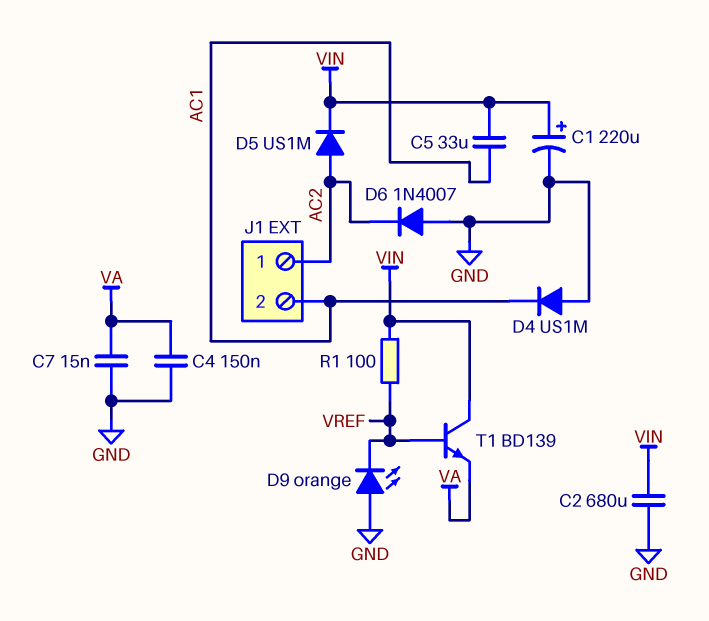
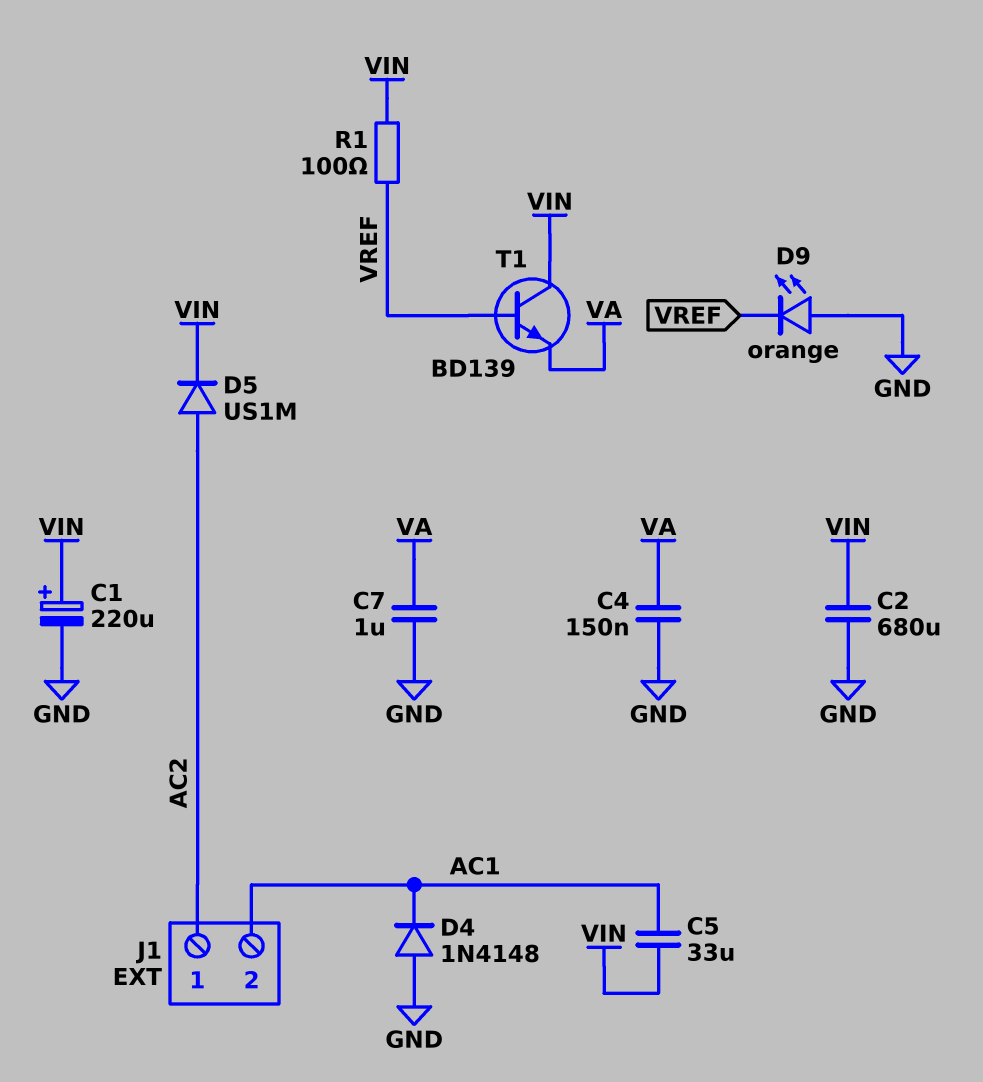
C7: 15nF (GND, VA) -> 1uF (GND, VA)
D4: diode US1M (A GND, K AC1) -> diode 1N4148 (A GND, K AC1)
D6: diode 1N4007 (A GND, K AC2) -> none

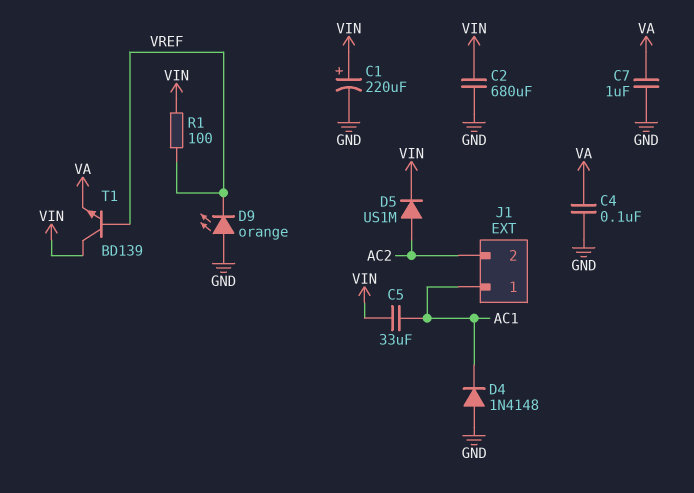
C4: 150nF (GND, VA) -> 100nF (GND, VA)
J1 pin 1: AC2 -> AC1
J1 pin 2: AC1 -> AC2

